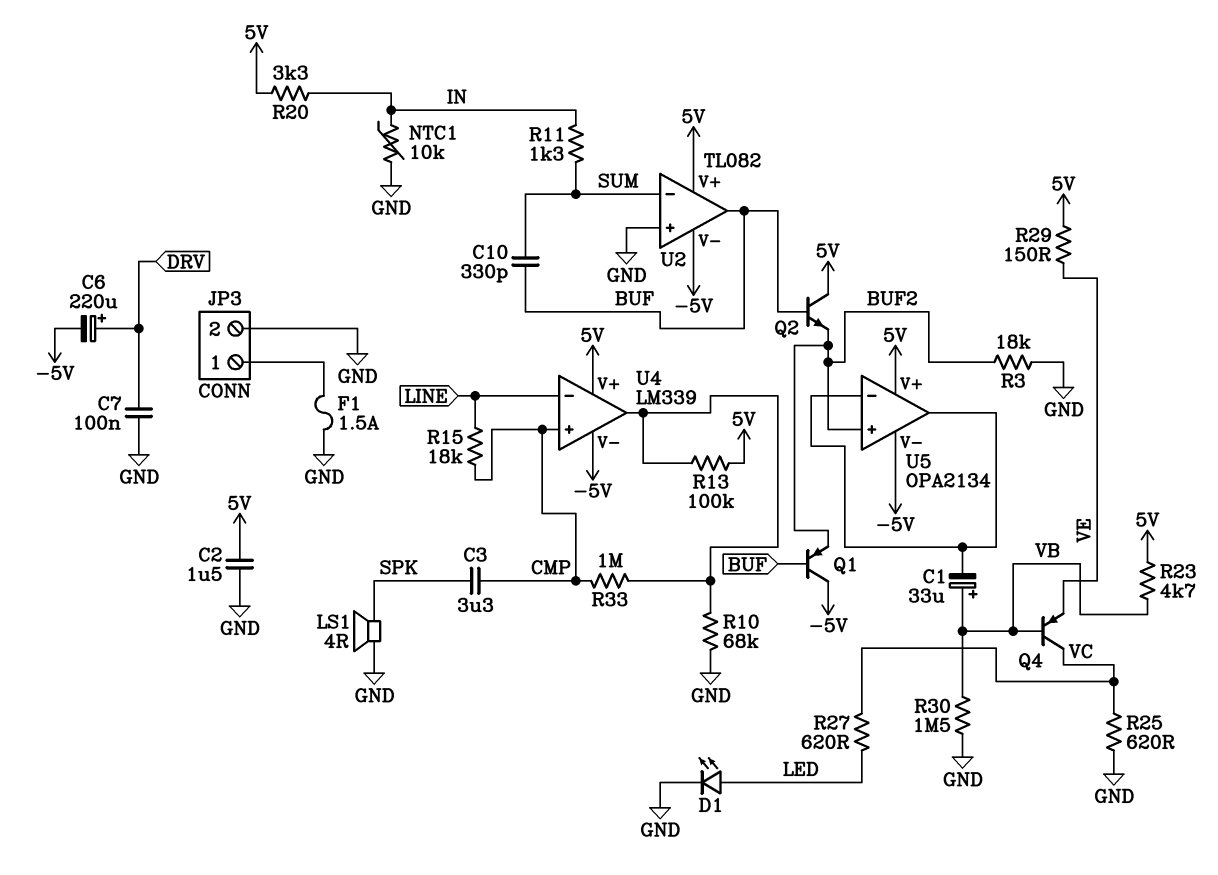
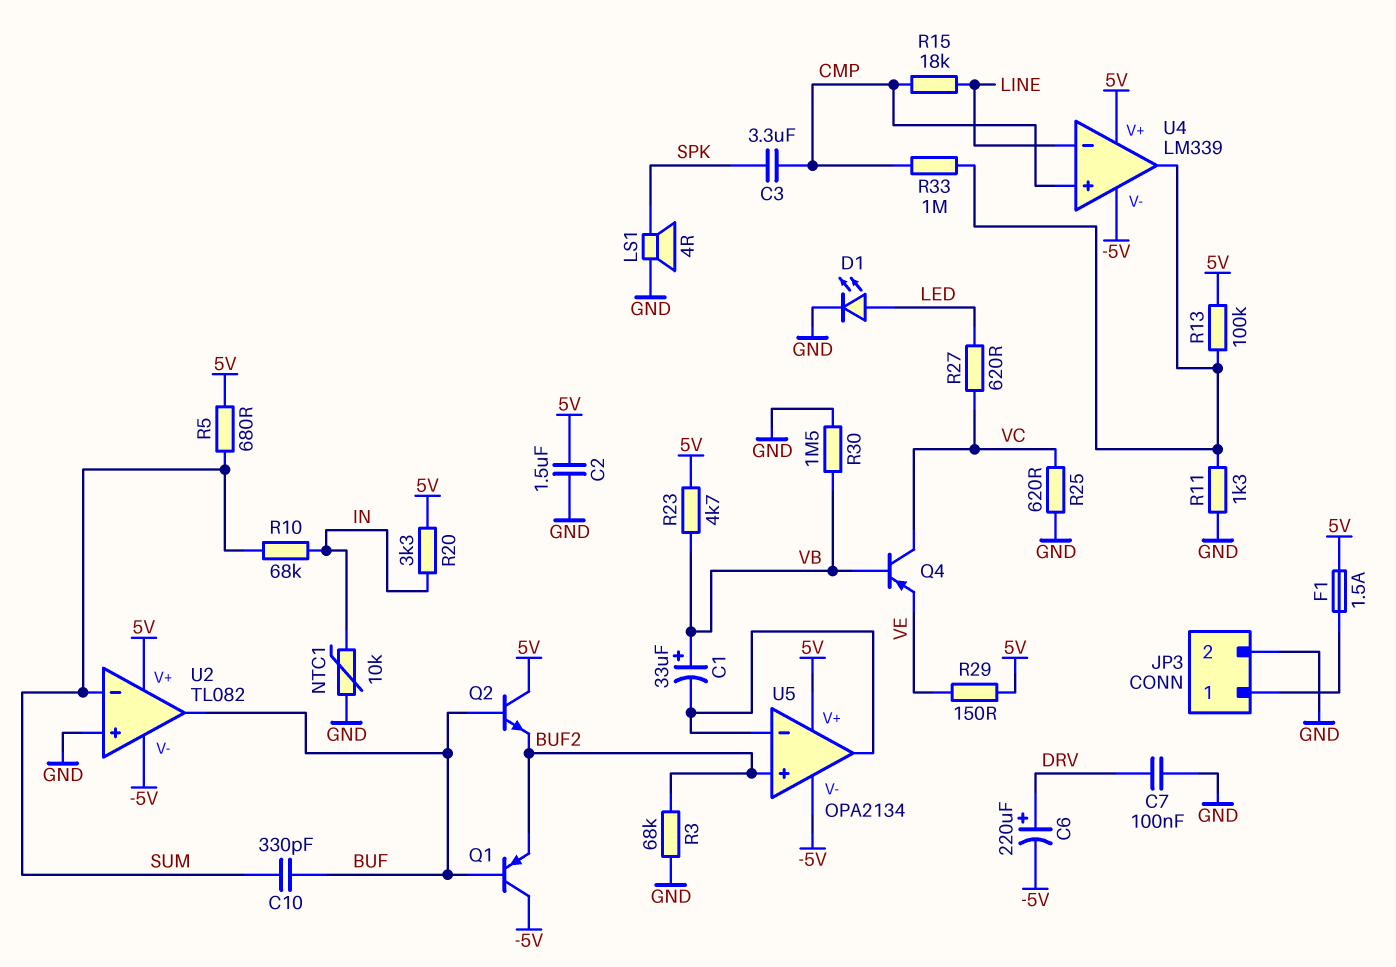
F1: 1.5A (GND, JP3/1) -> 1.5A (5V, JP3/1)
R3: 18k (BUF2, GND) -> 68k (BUF2, GND)
R5: none -> 680 (5V, SUM)
R10: 68k (GND, U4/out) -> 68k (IN, SUM)
R11: 1.3k (IN, SUM) -> 1.3k (GND, U4/out)

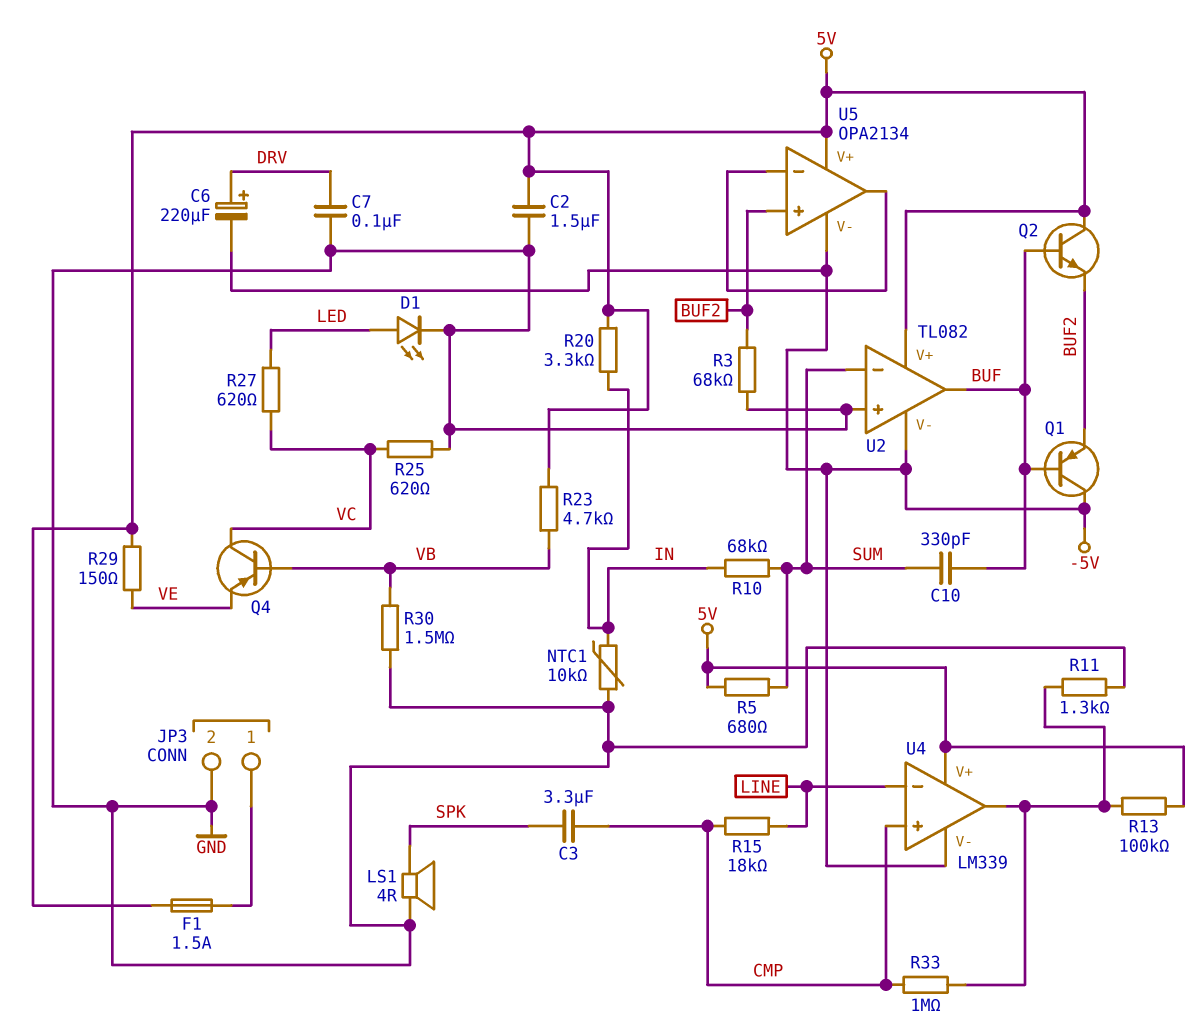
C1: 33uF (plus VB, minus U5/in-) -> none

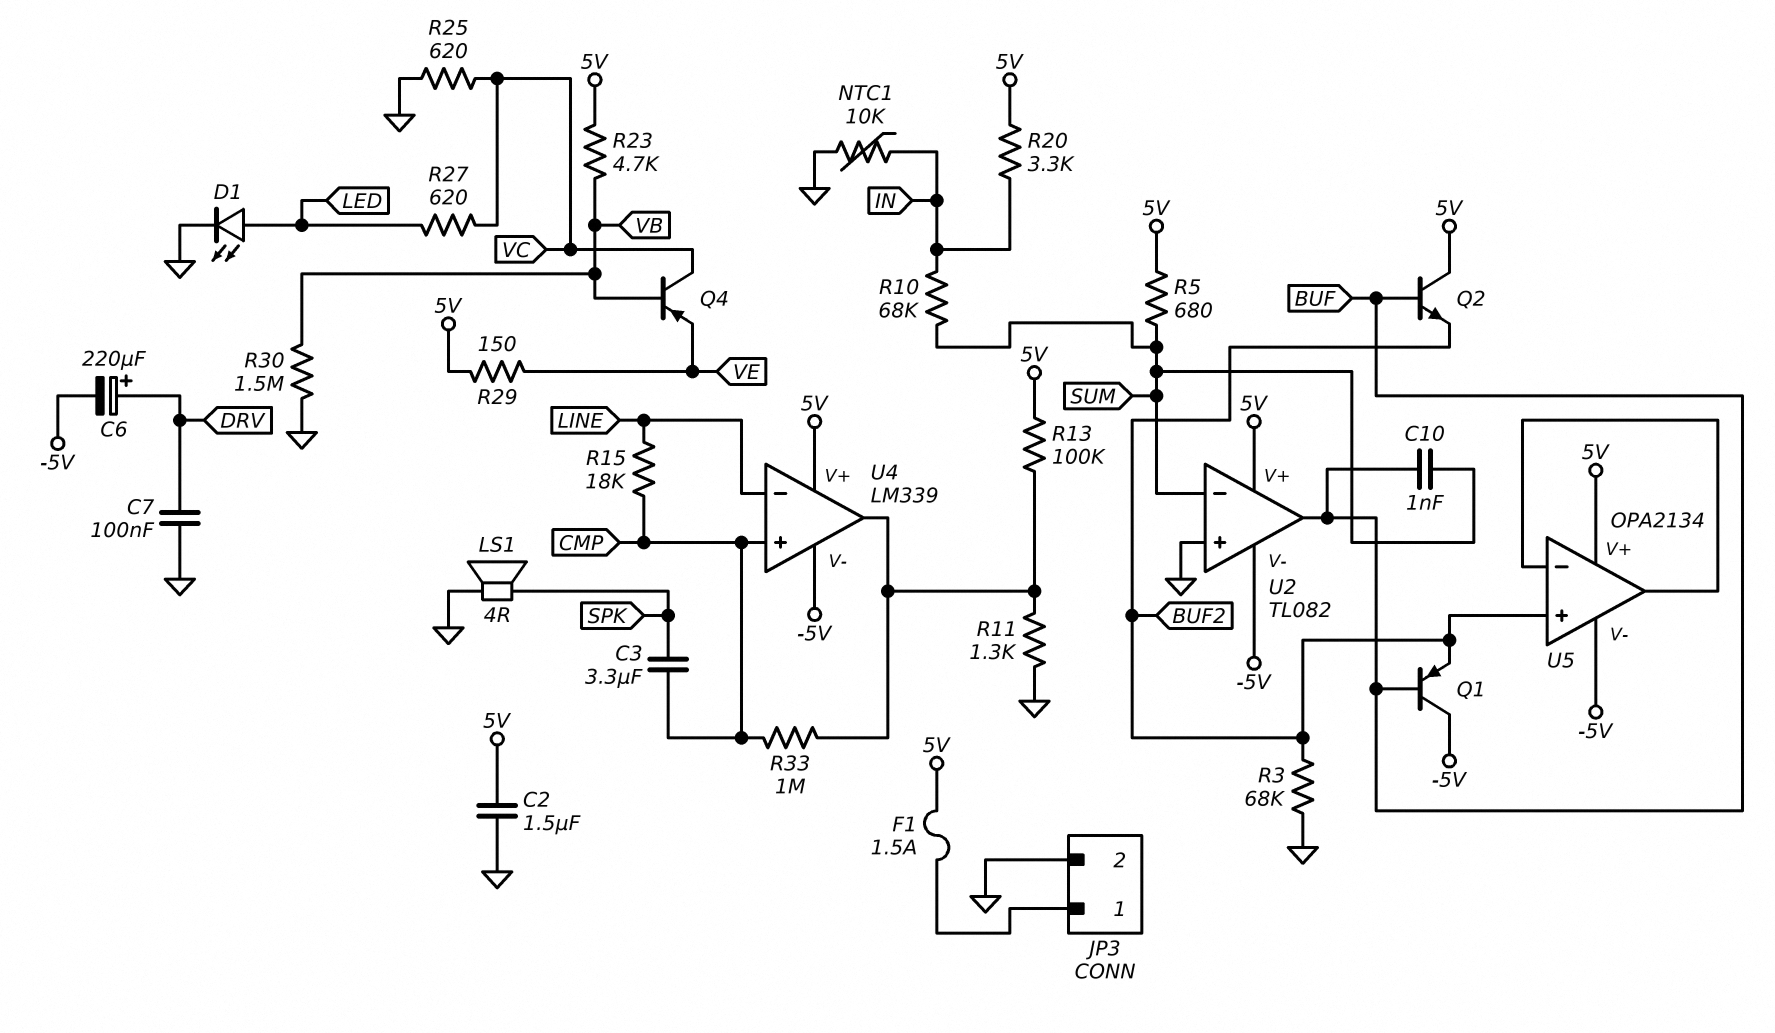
C10: 330pF (BUF, SUM) -> 1nF (BUF, SUM)

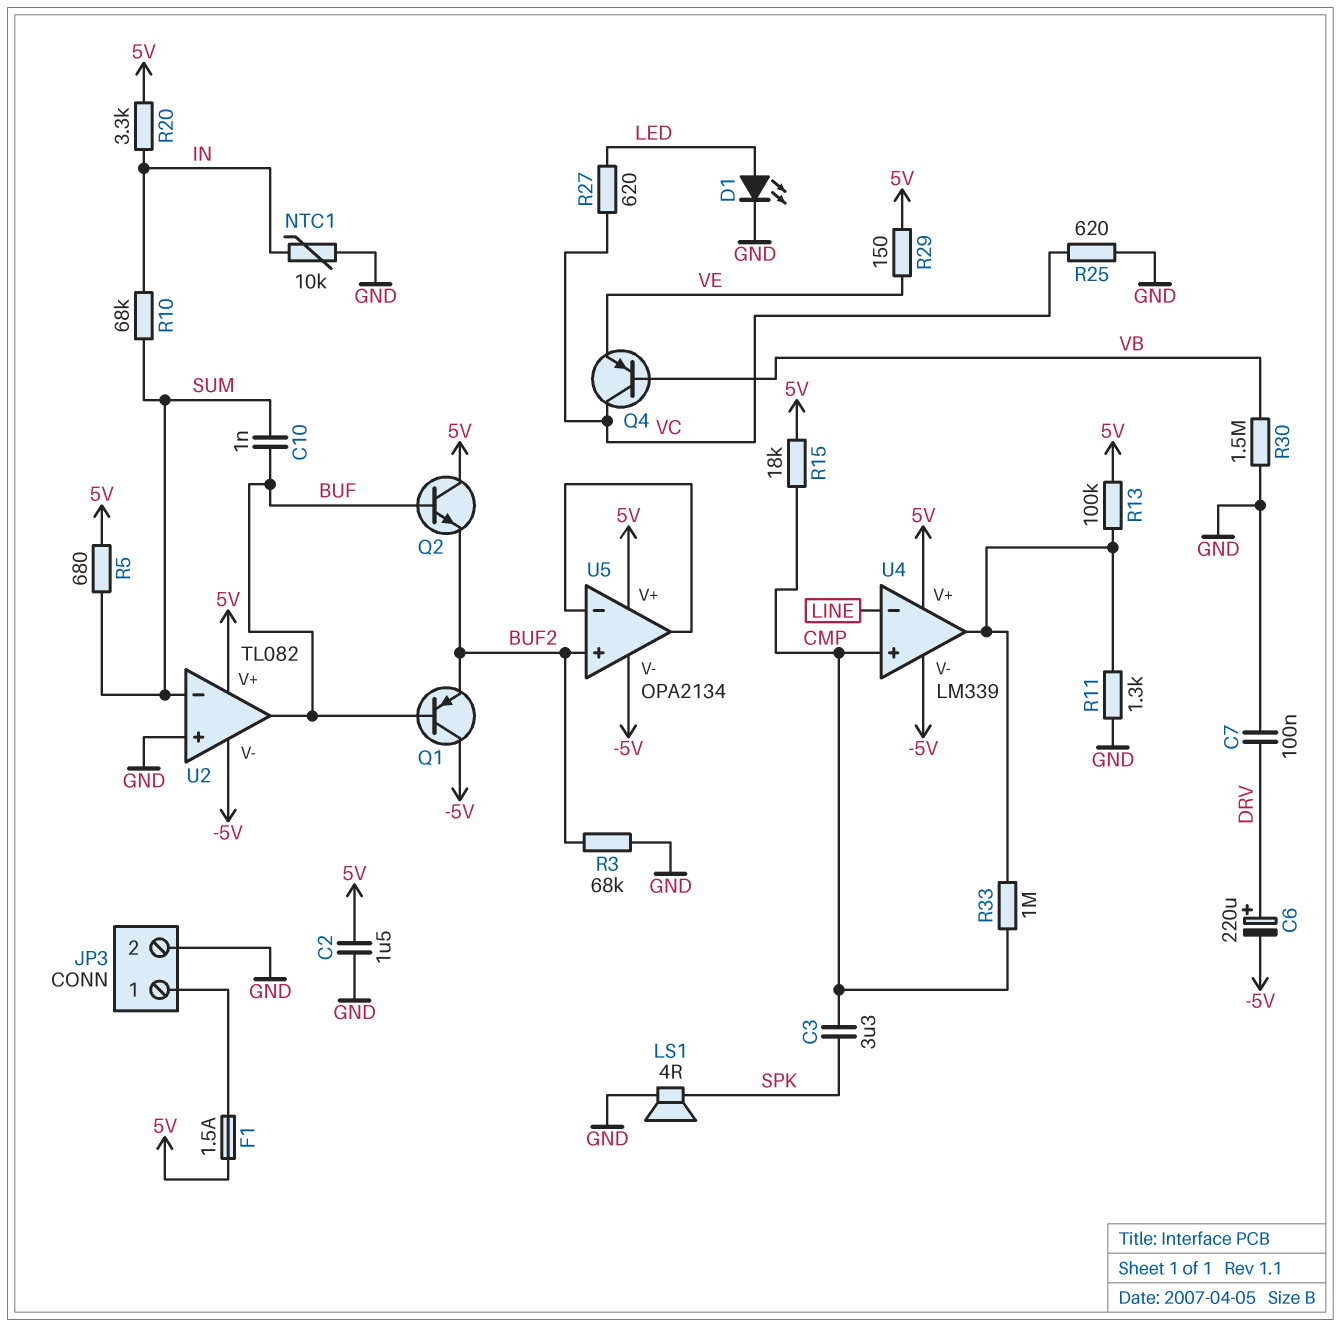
R15: 18k (CMP, LINE) -> 18k (5V, CMP)
R23: 4.7k (5V, VB) -> none

